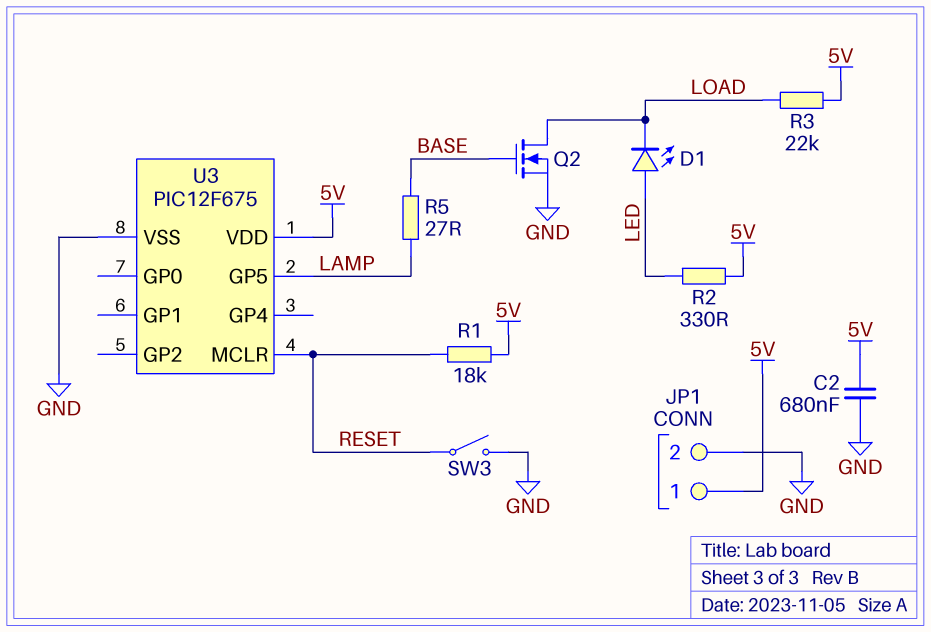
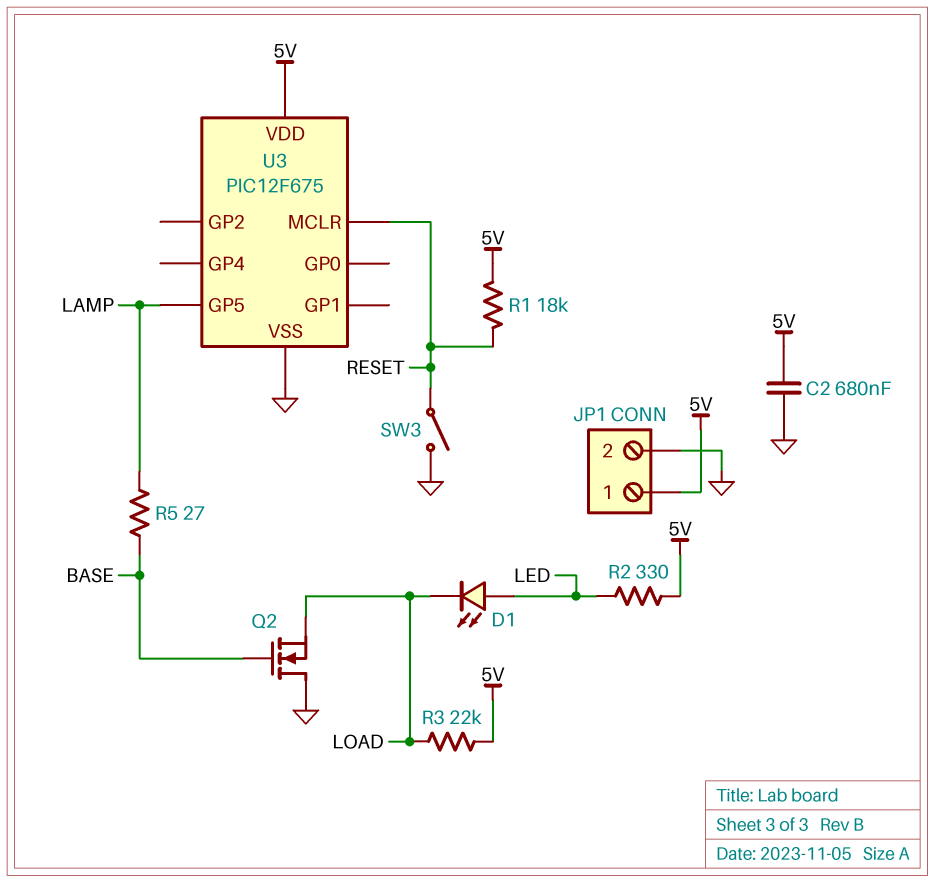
Q2: NMOS (G BASE, D LOAD, S GND) -> NMOS (G BASE, D GND, S LOAD)

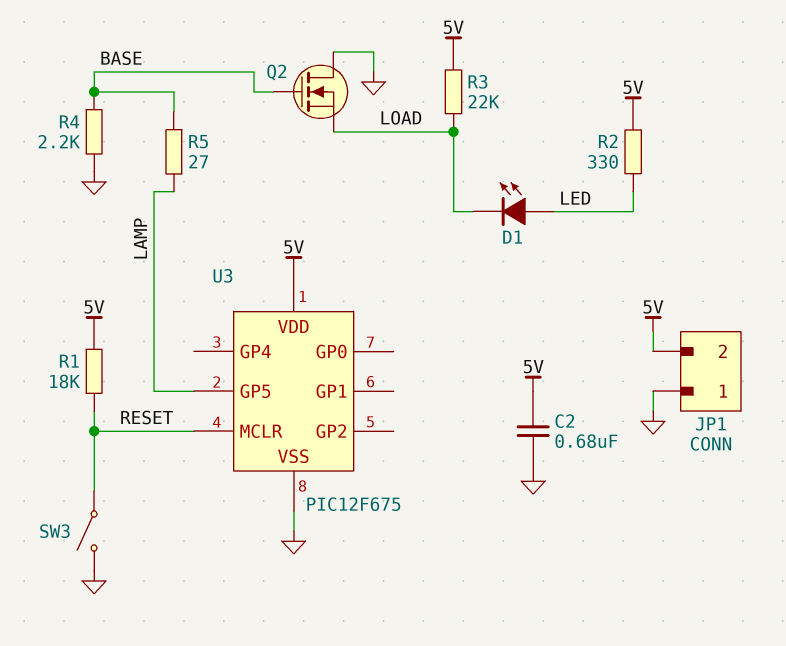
JP1 pin 1: 5V -> GND
JP1 pin 2: GND -> 5V
R4: none -> 2.2k (BASE, GND)

